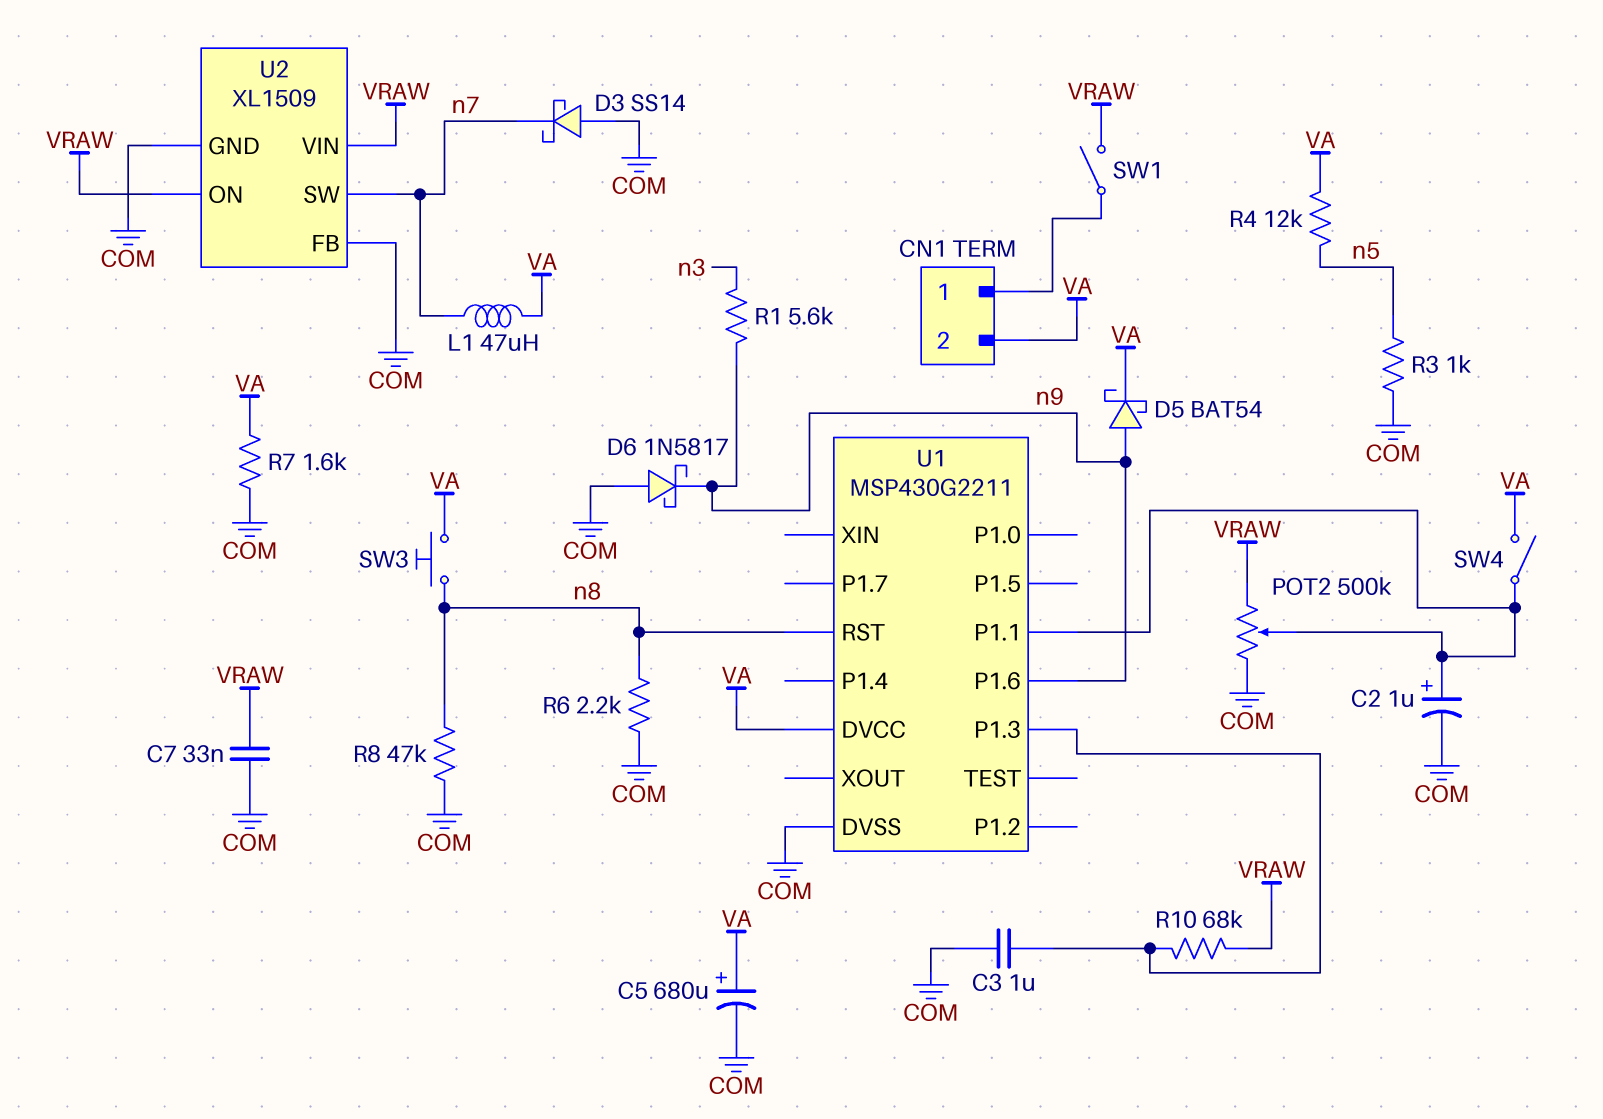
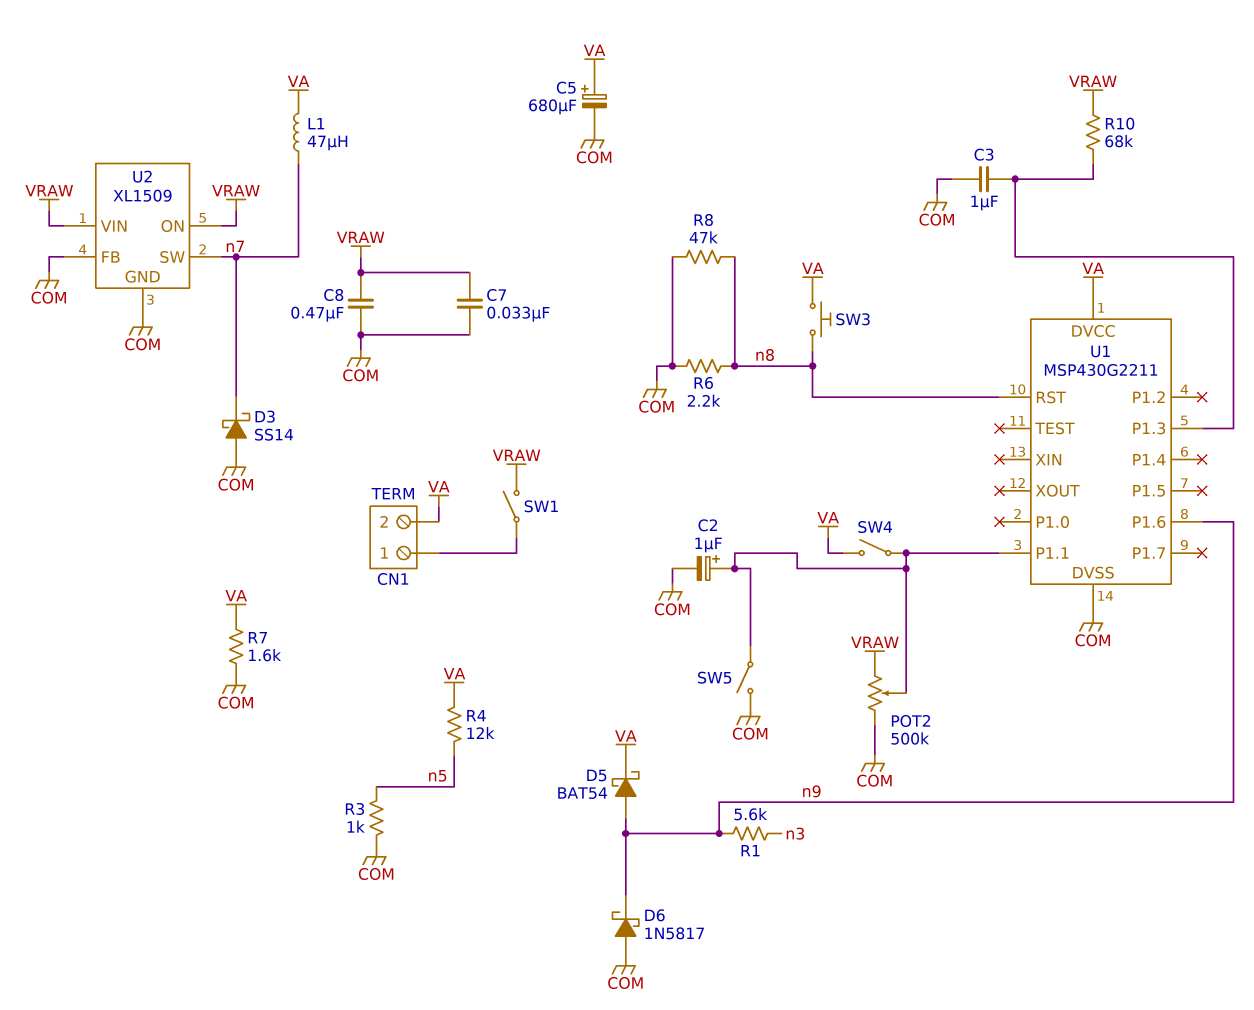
C8: none -> 470nF (COM, VRAW)
SW5: none -> switch (COM, U1/P1.1)

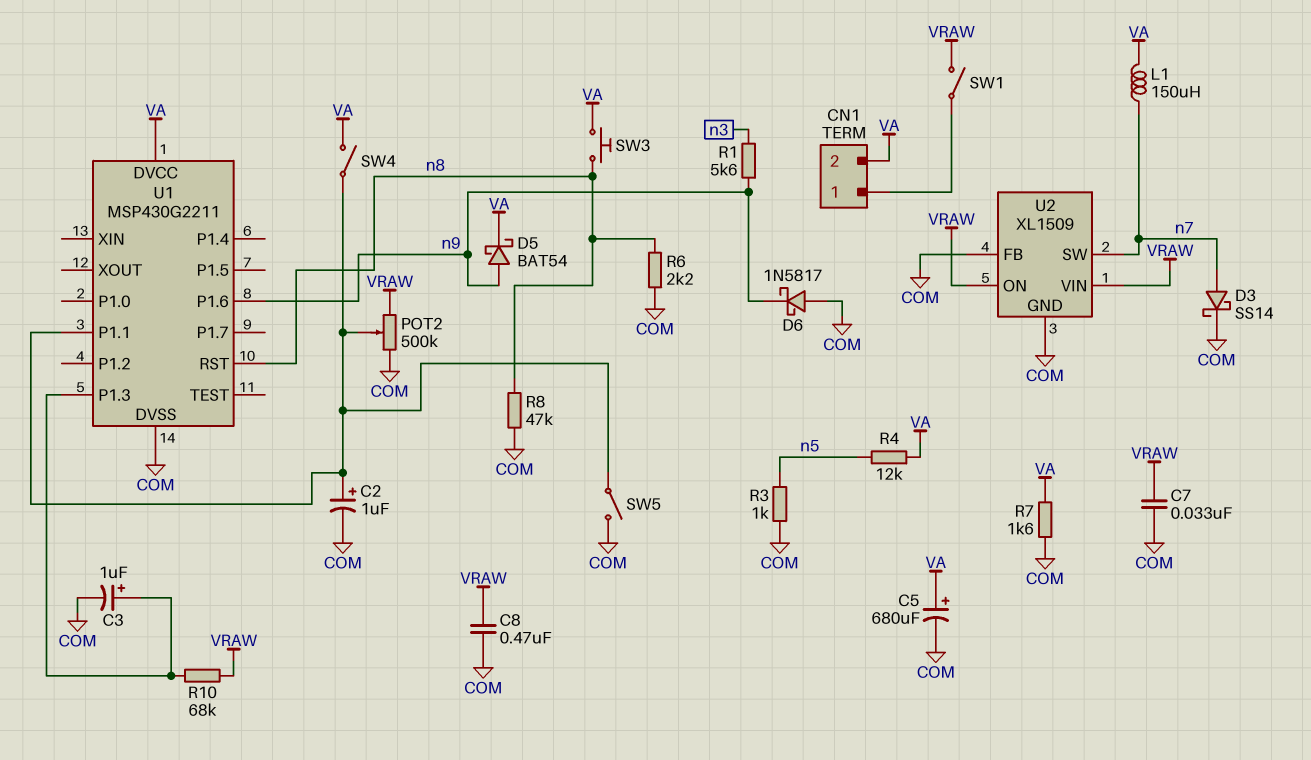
C3: 1uF (COM, U1/P1.3) -> 1uF (plus U1/P1.3, minus COM)
D3: schottky SS14 (A COM, K n7) -> schottky SS14 (A n7, K COM)
L1: 47uH (VA, n7) -> 150uH (VA, n7)

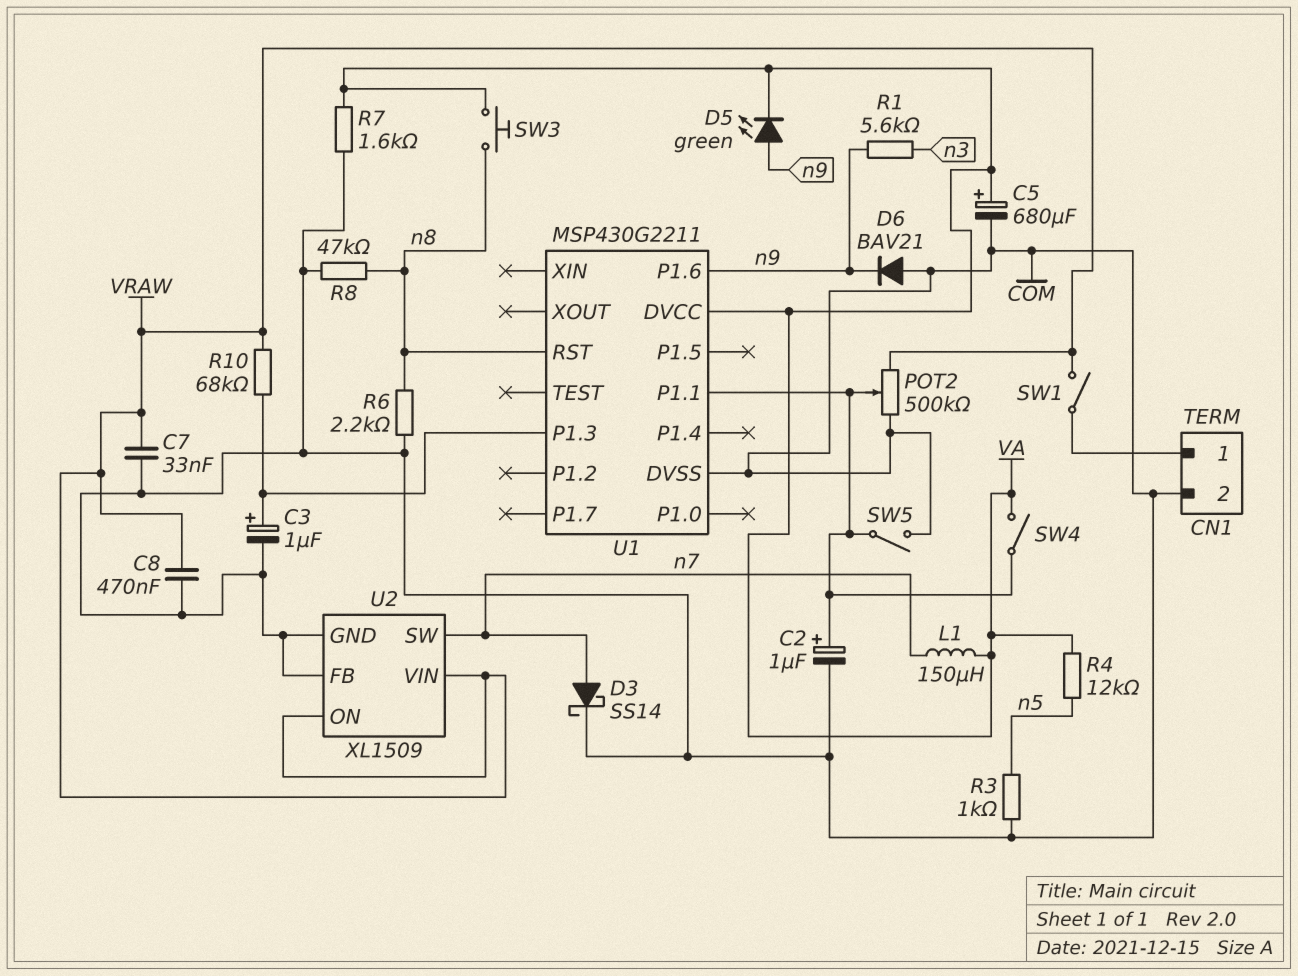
CN1 pin 2: VA -> COM
D5: schottky BAT54 (A n9, K VA) -> LED green (A n9, K VA)
D6: schottky 1N5817 (A COM, K n9) -> diode BAV21 (A COM, K n9)

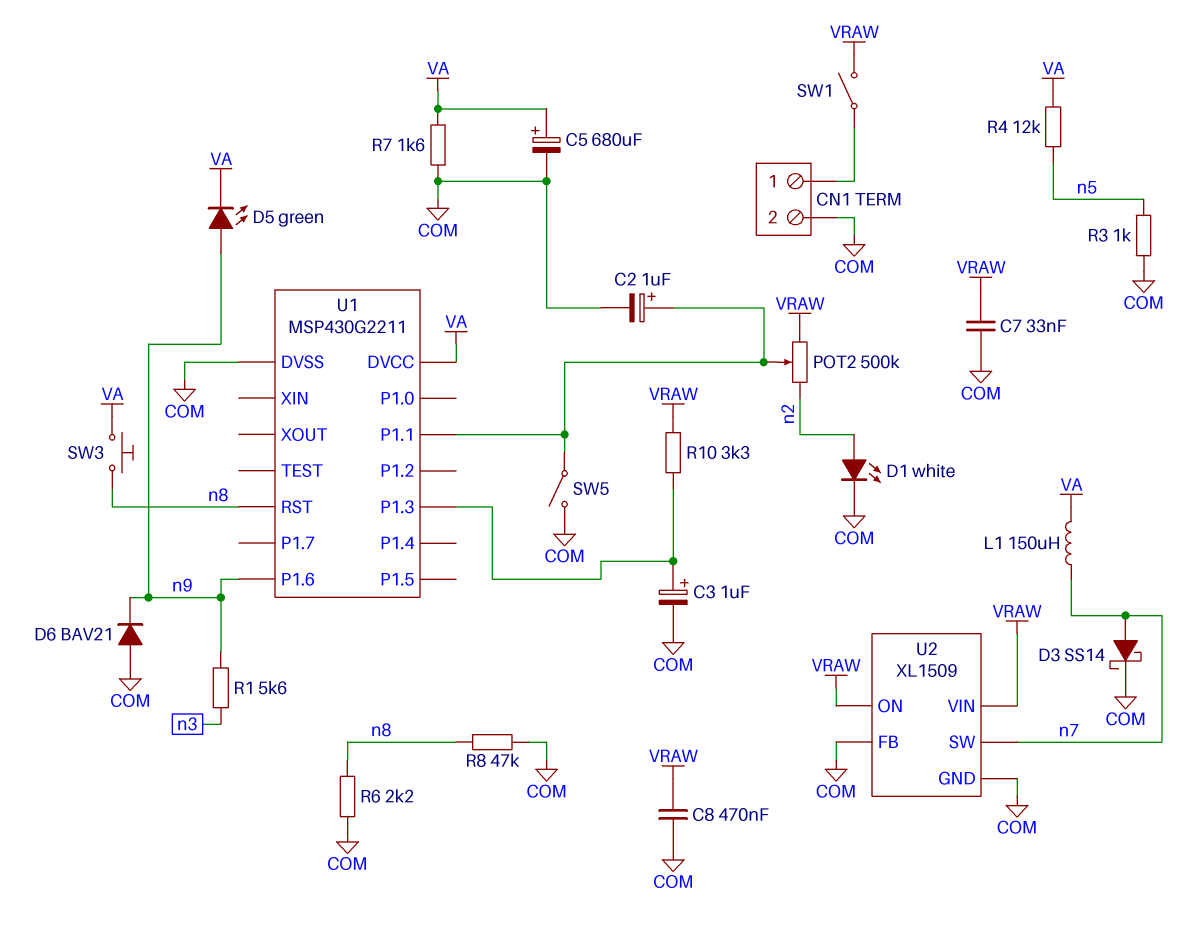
D1: none -> LED white (A n2, K COM)
POT2: 500k (COM, VRAW, wiper U1/P1.1) -> 500k (VRAW, n2, wiper U1/P1.1)
R10: 68k (U1/P1.3, VRAW) -> 3.3k (U1/P1.3, VRAW)
SW4: switch (U1/P1.1, VA) -> none

